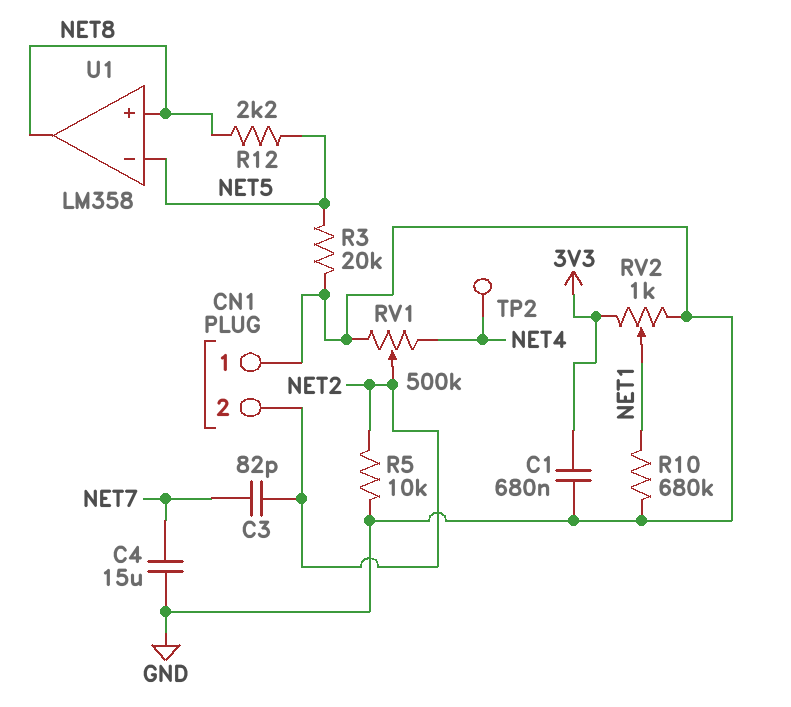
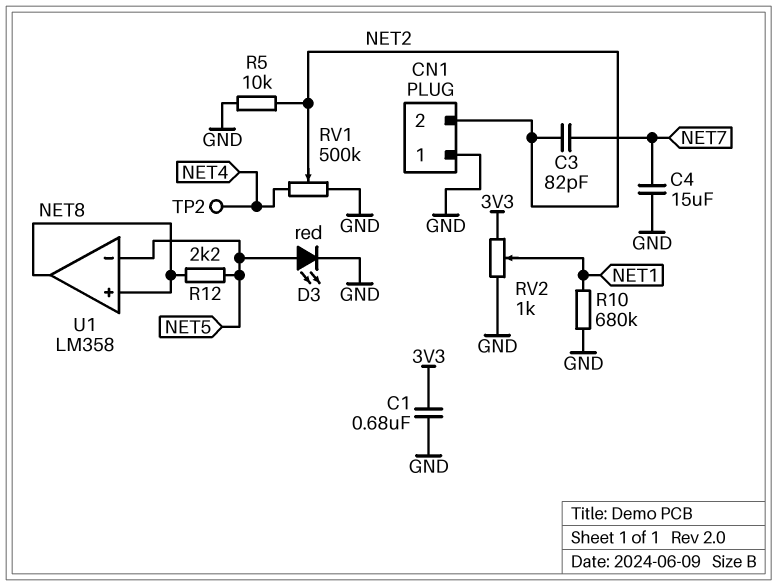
D3: none -> LED red (A NET5, K GND)
R3: 20k (GND, NET5) -> none

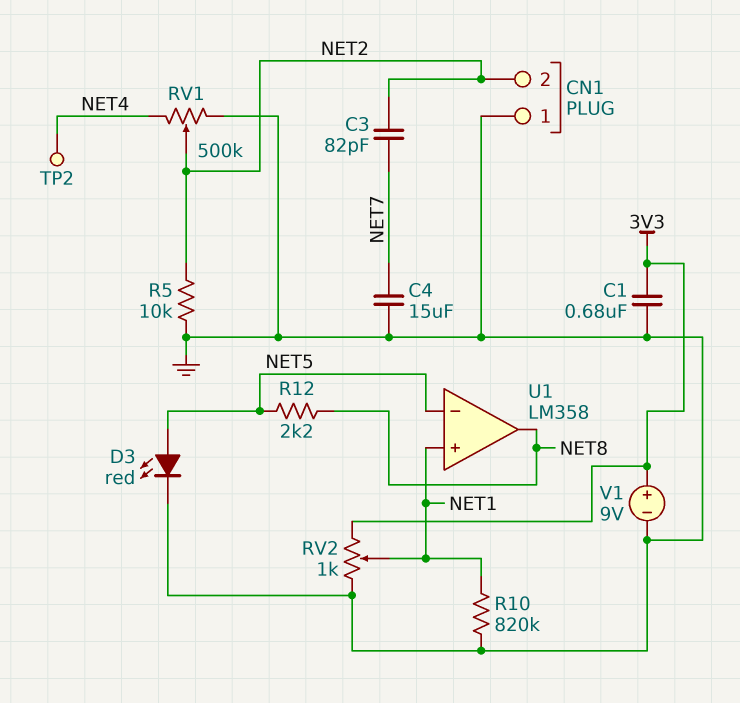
R10: 680k (GND, NET1) -> 820k (GND, NET1)
U1 pin in+: NET8 -> NET1
V1: none -> 9V (plus 3V3, minus GND)

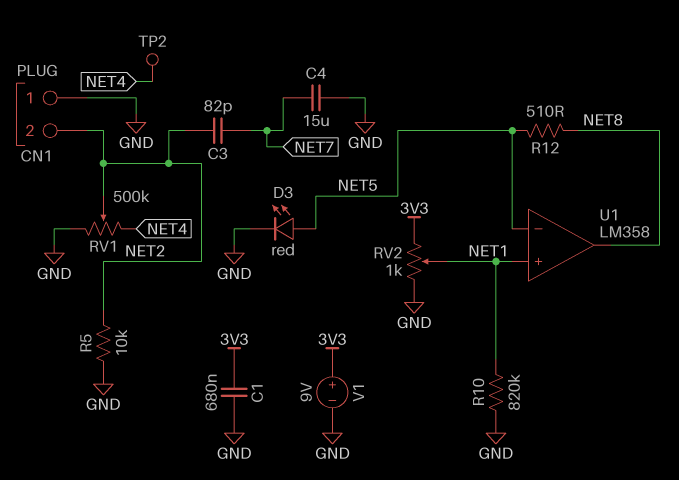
R12: 2.2k (NET5, NET8) -> 510 (NET5, NET8)

